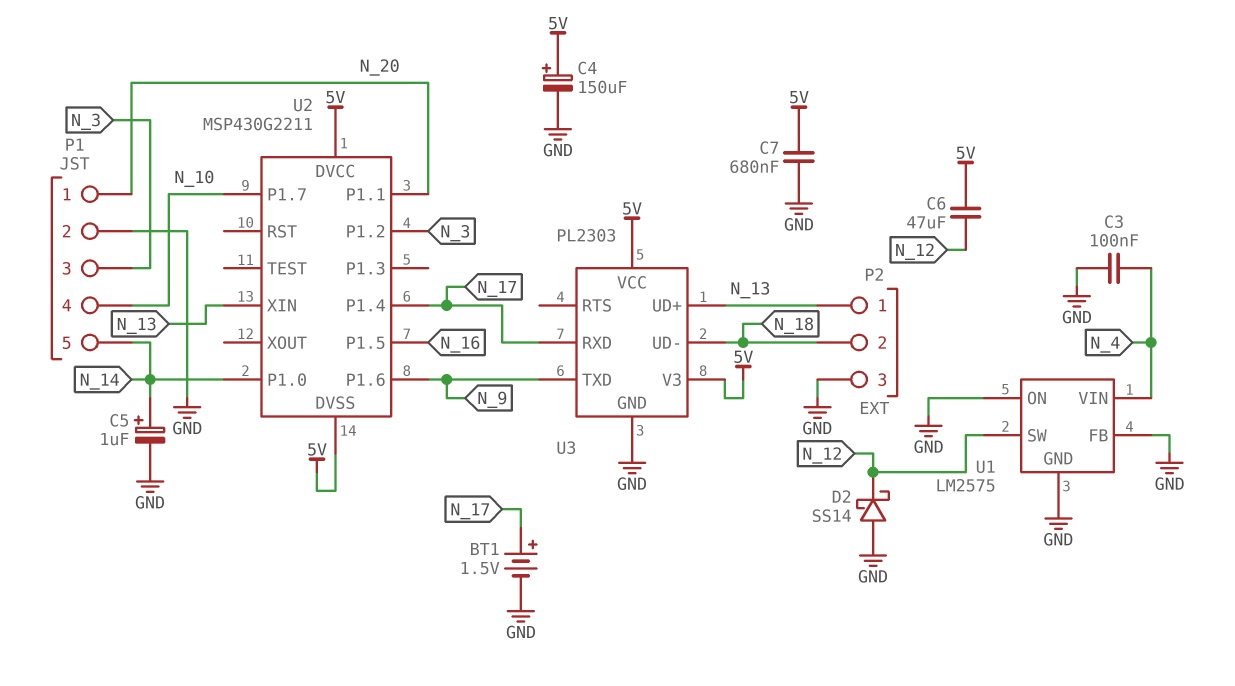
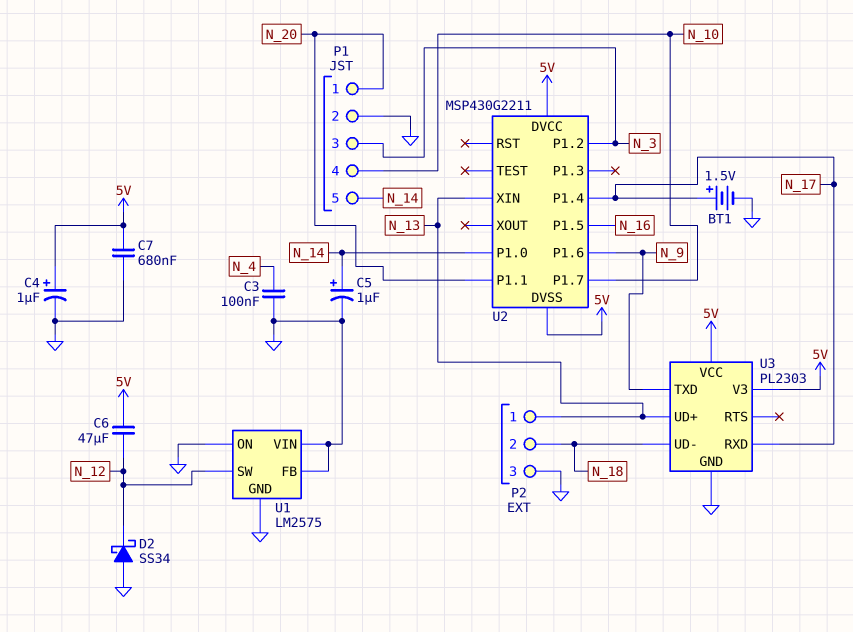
C4: 150uF (plus 5V, minus GND) -> 1uF (plus 5V, minus GND)
D2: schottky SS14 (A GND, K N_12) -> schottky SS34 (A GND, K N_12)
U1 pin VIN: N_4 -> GND

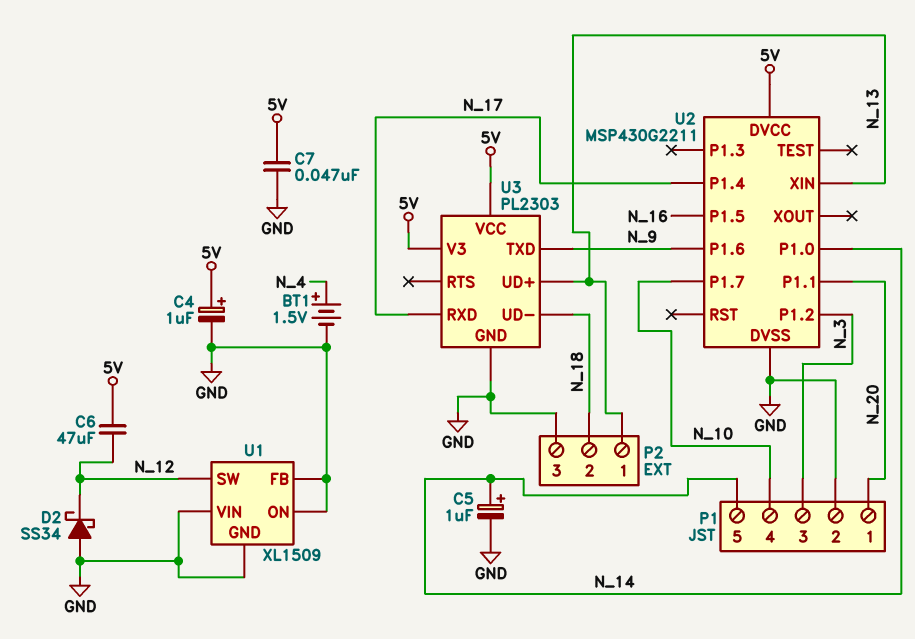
BT1: 1.5V (plus N_17, minus GND) -> 1.5V (plus N_4, minus GND)
C3: 100nF (GND, N_4) -> none
C7: 680nF (5V, GND) -> 47nF (5V, GND)
U1: LM2575 -> XL1509
U2 pin DVSS: 5V -> GND

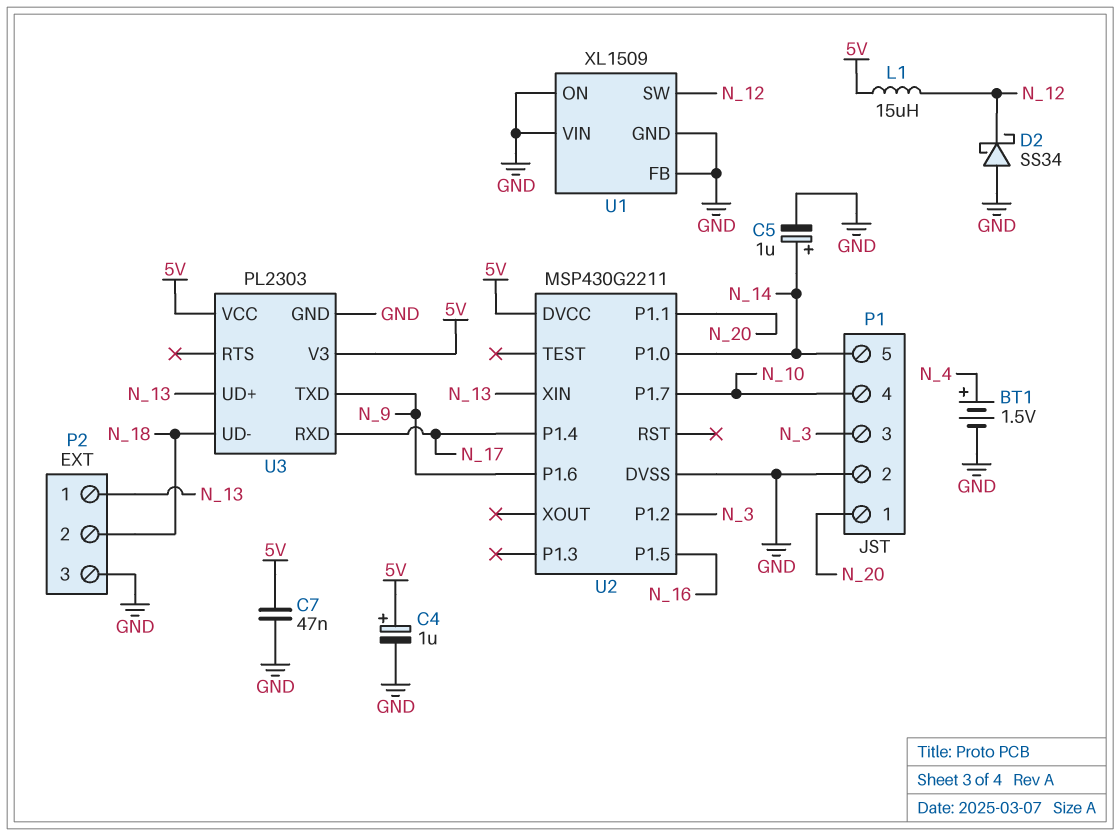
C6: 47uF (5V, N_12) -> none
L1: none -> 15uH (5V, N_12)

